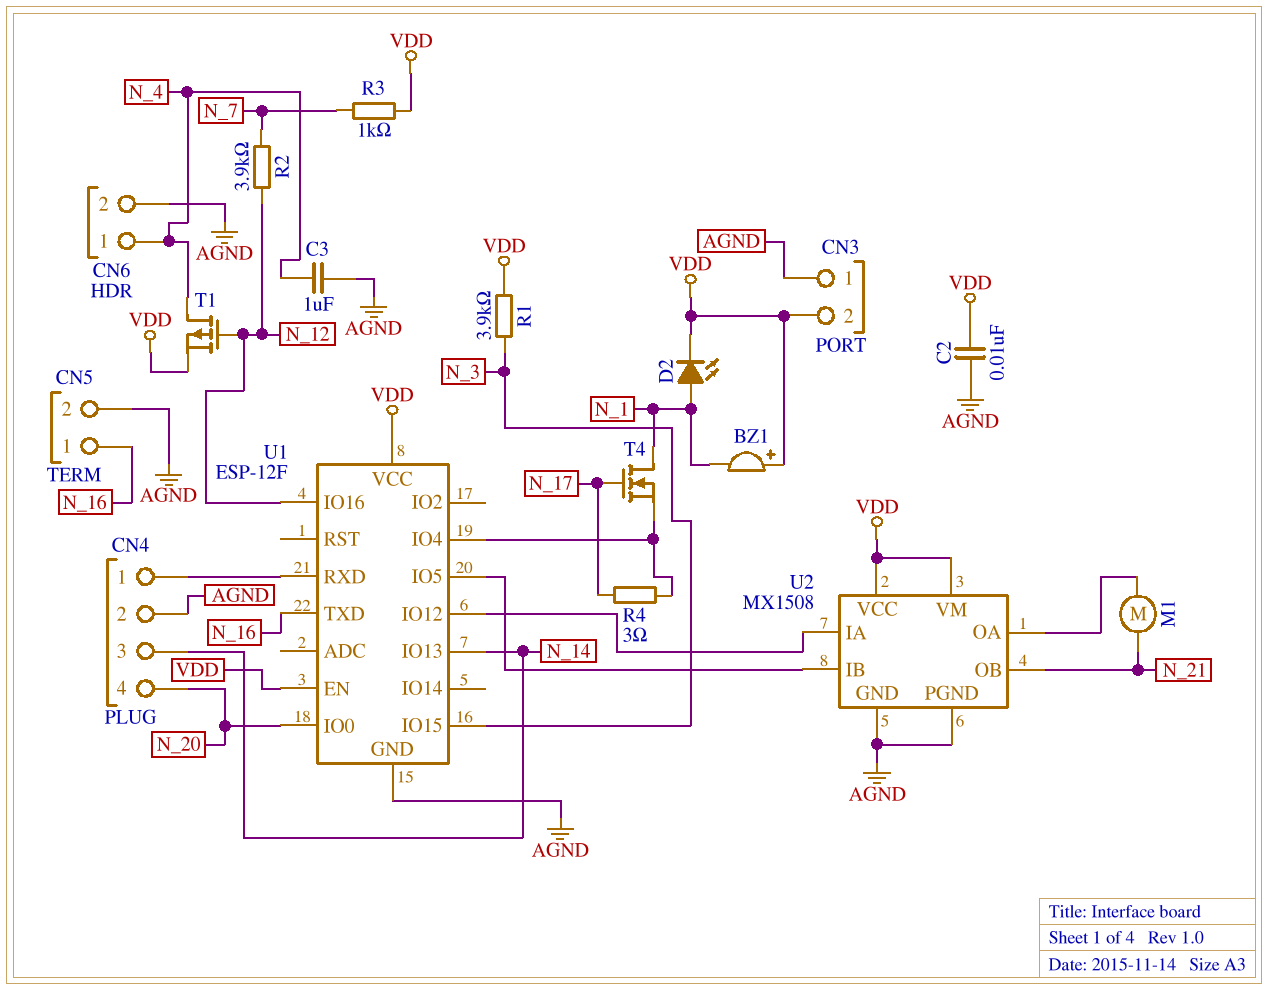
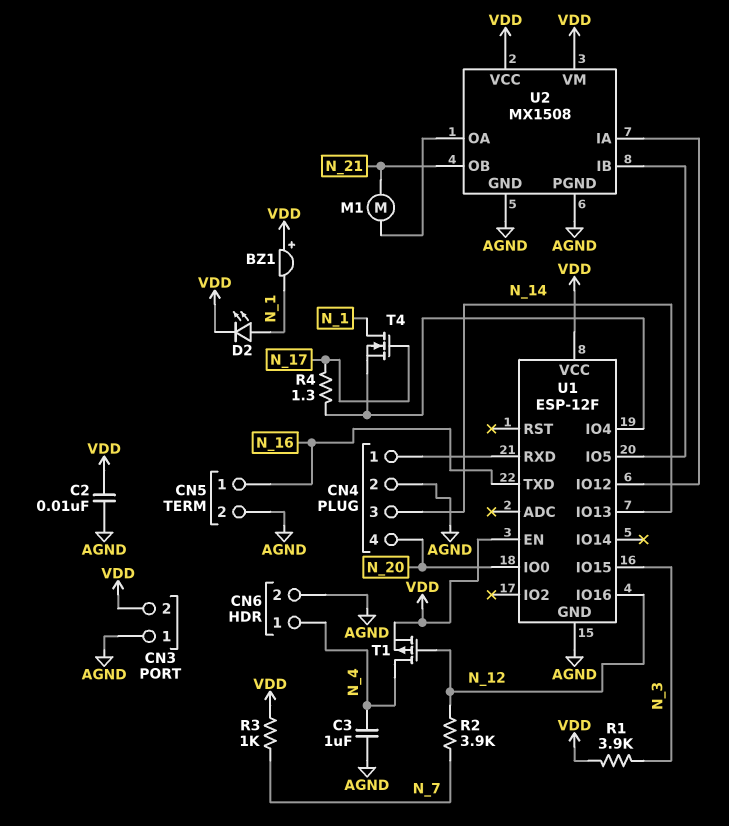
R4: 3 (N_17, U1/IO4) -> 1.3 (N_17, U1/IO4)

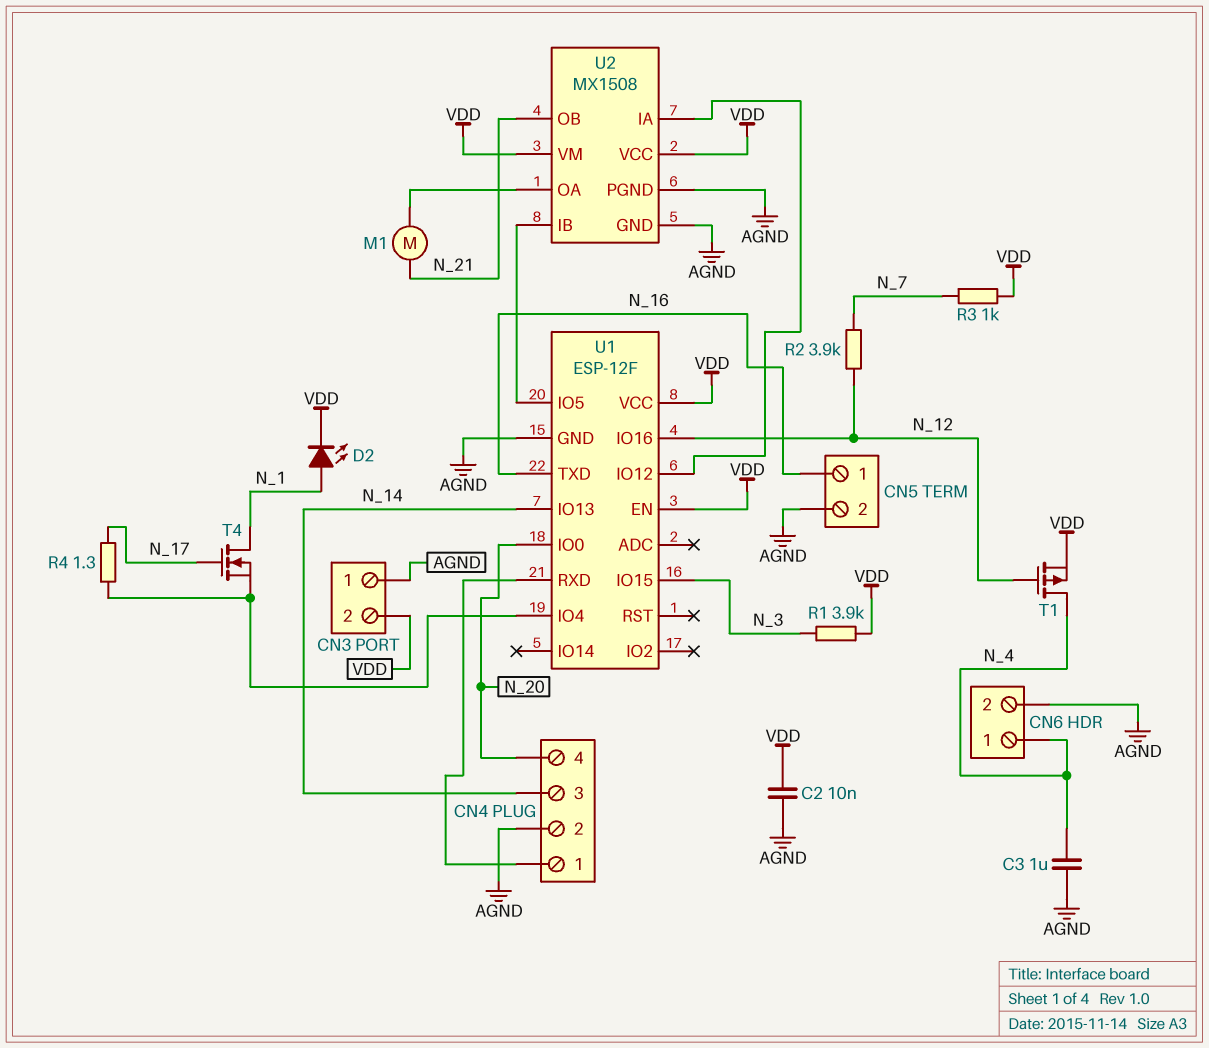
BZ1: buzzer (plus VDD, minus N_1) -> none

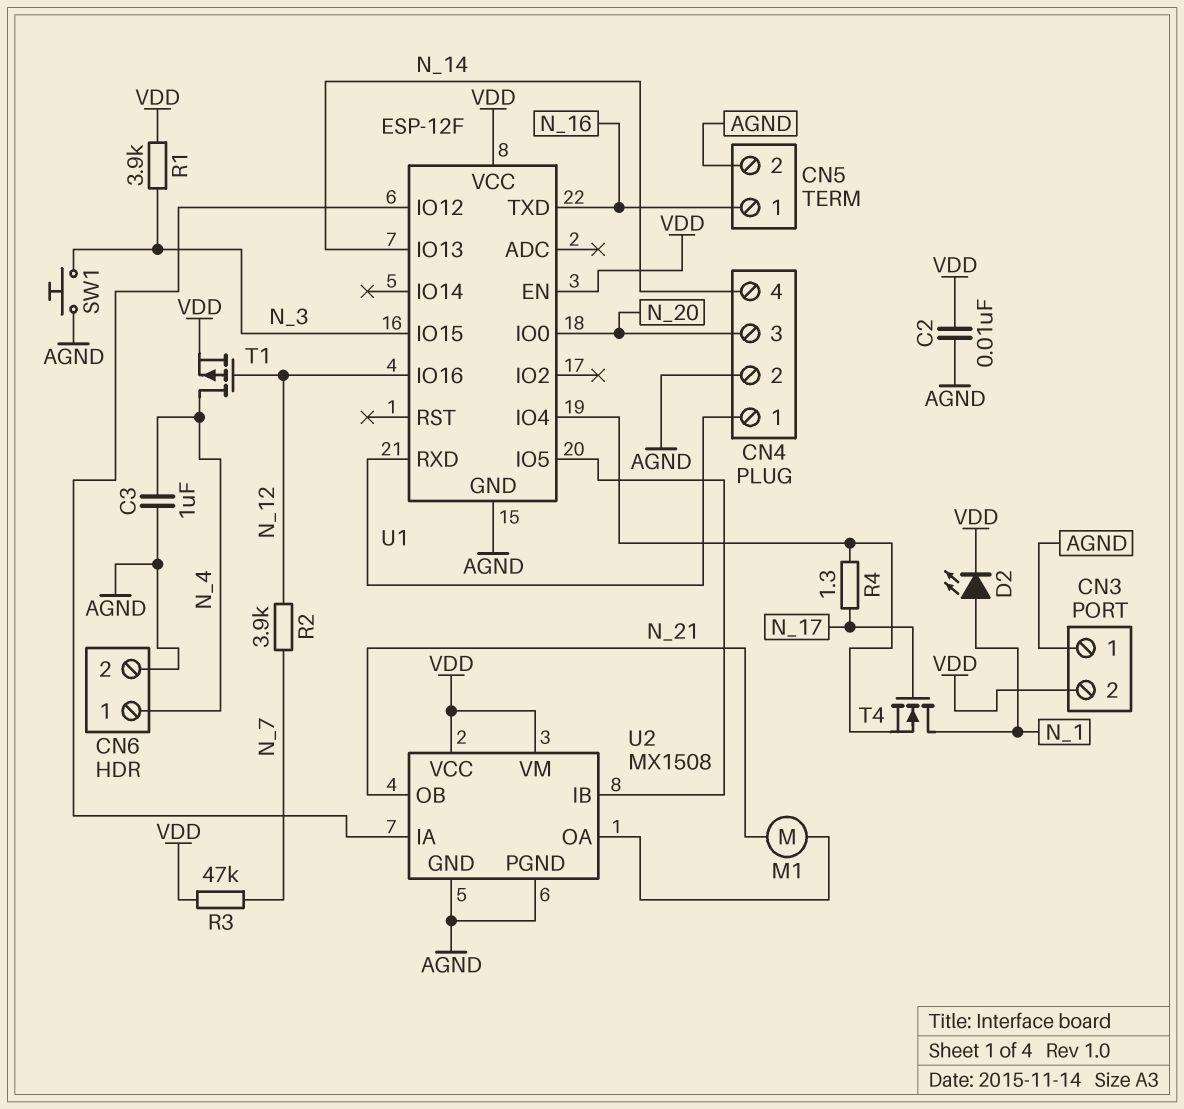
CN4 pin 3: N_14 -> N_20
CN4 pin 4: N_20 -> N_14
R3: 1k (N_7, VDD) -> 47k (N_7, VDD)
SW1: none -> button (AGND, N_3)

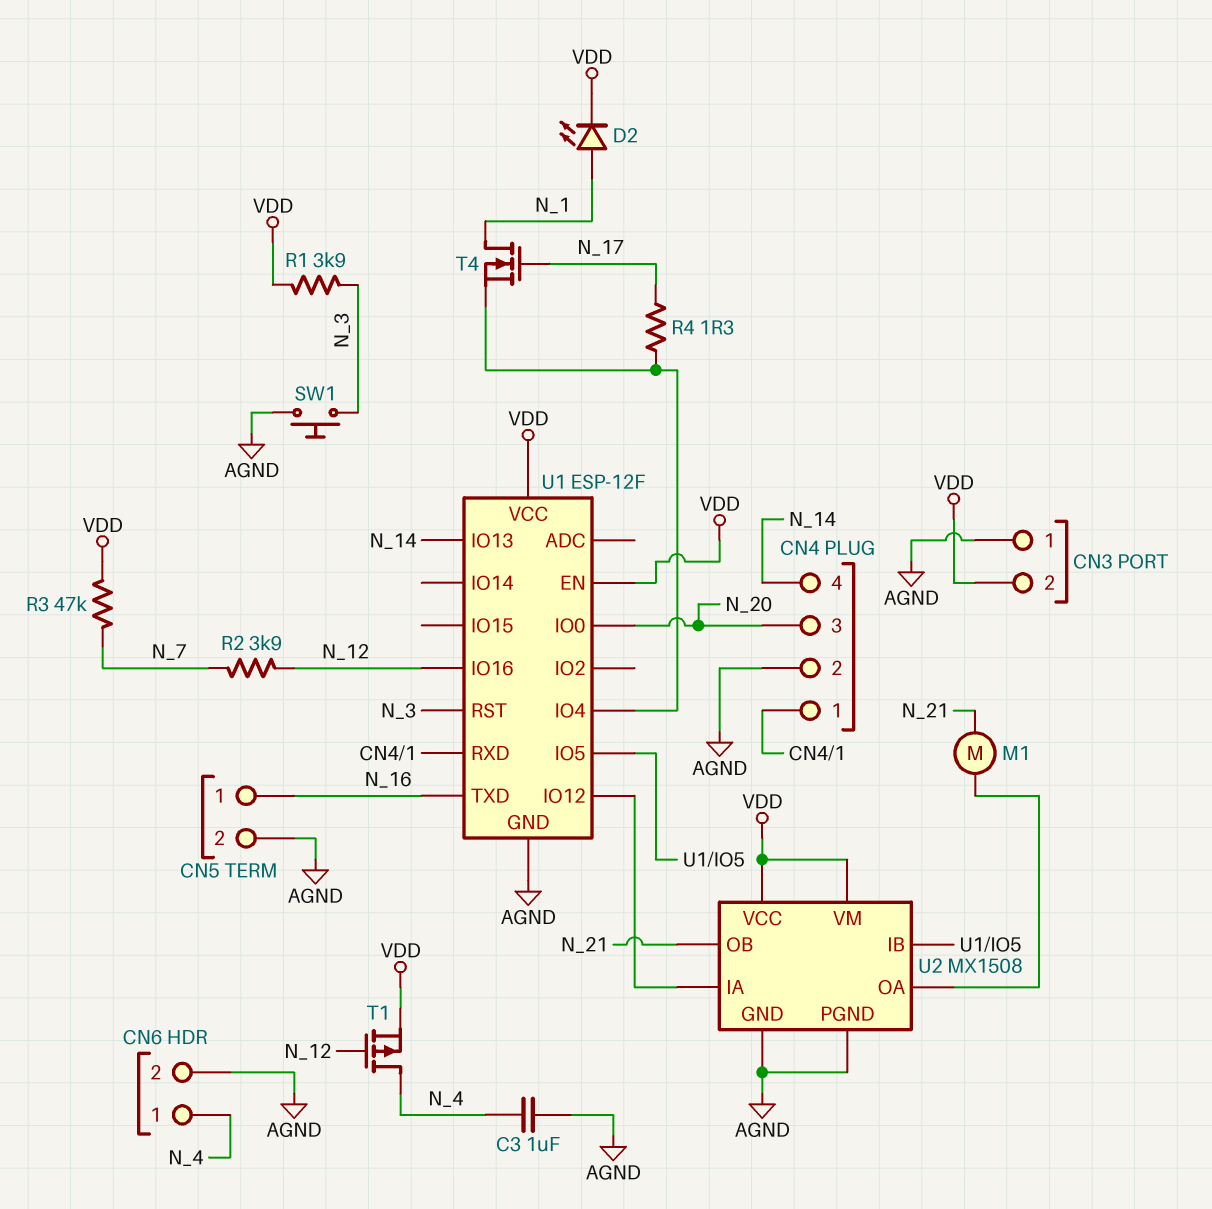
C2: 10nF (AGND, VDD) -> none
U1 pin IO15: N_3 -> none
U1 pin RST: none -> N_3

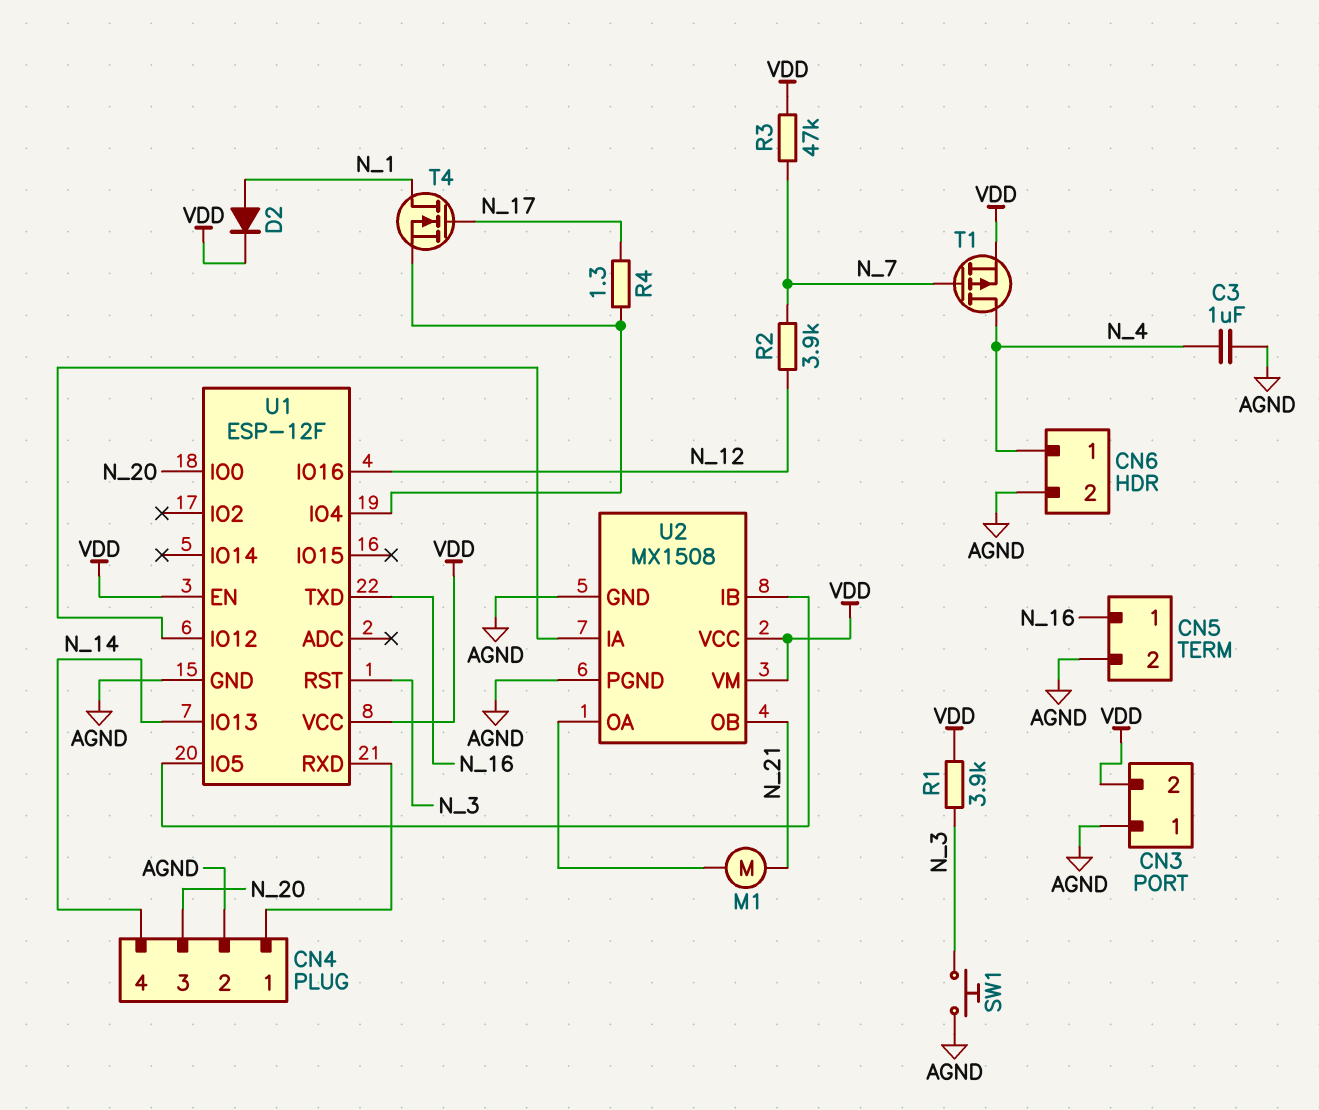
D2: LED (A N_1, K VDD) -> diode (A N_1, K VDD)
T1: PMOS (G N_12, D N_4, S VDD) -> PMOS (G N_7, D N_4, S VDD)

